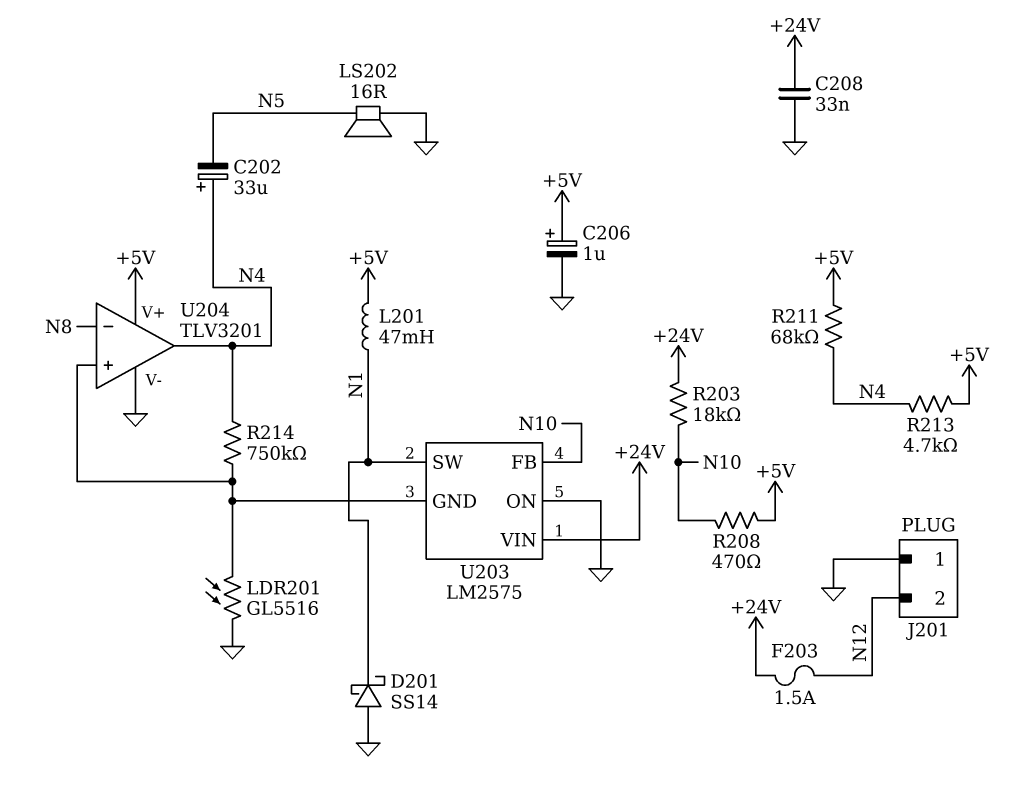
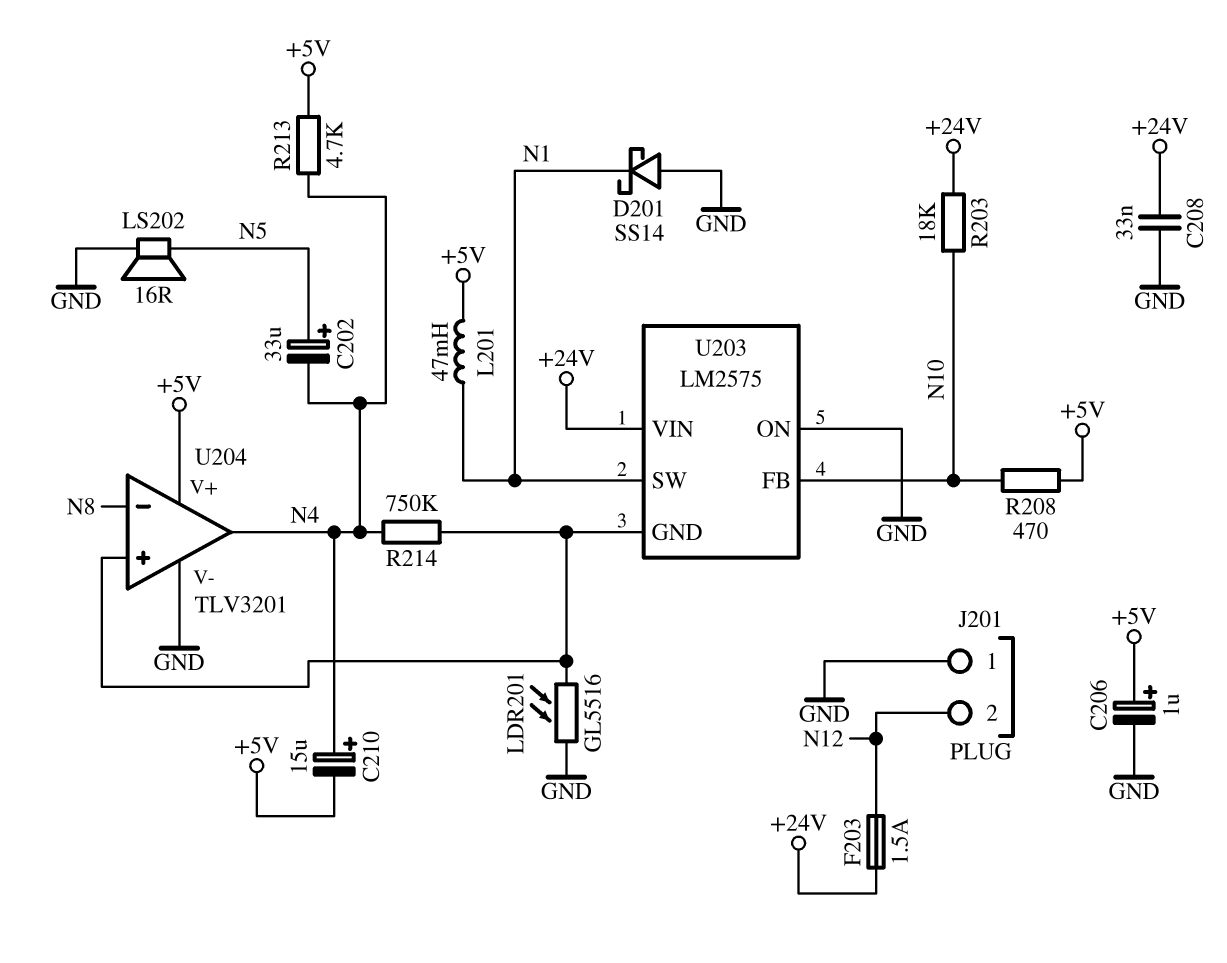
C202: 33uF (plus N4, minus N5) -> 33uF (plus N5, minus N4)
C210: none -> 15uF (plus N4, minus +5V)
R211: 68k (+5V, N4) -> none

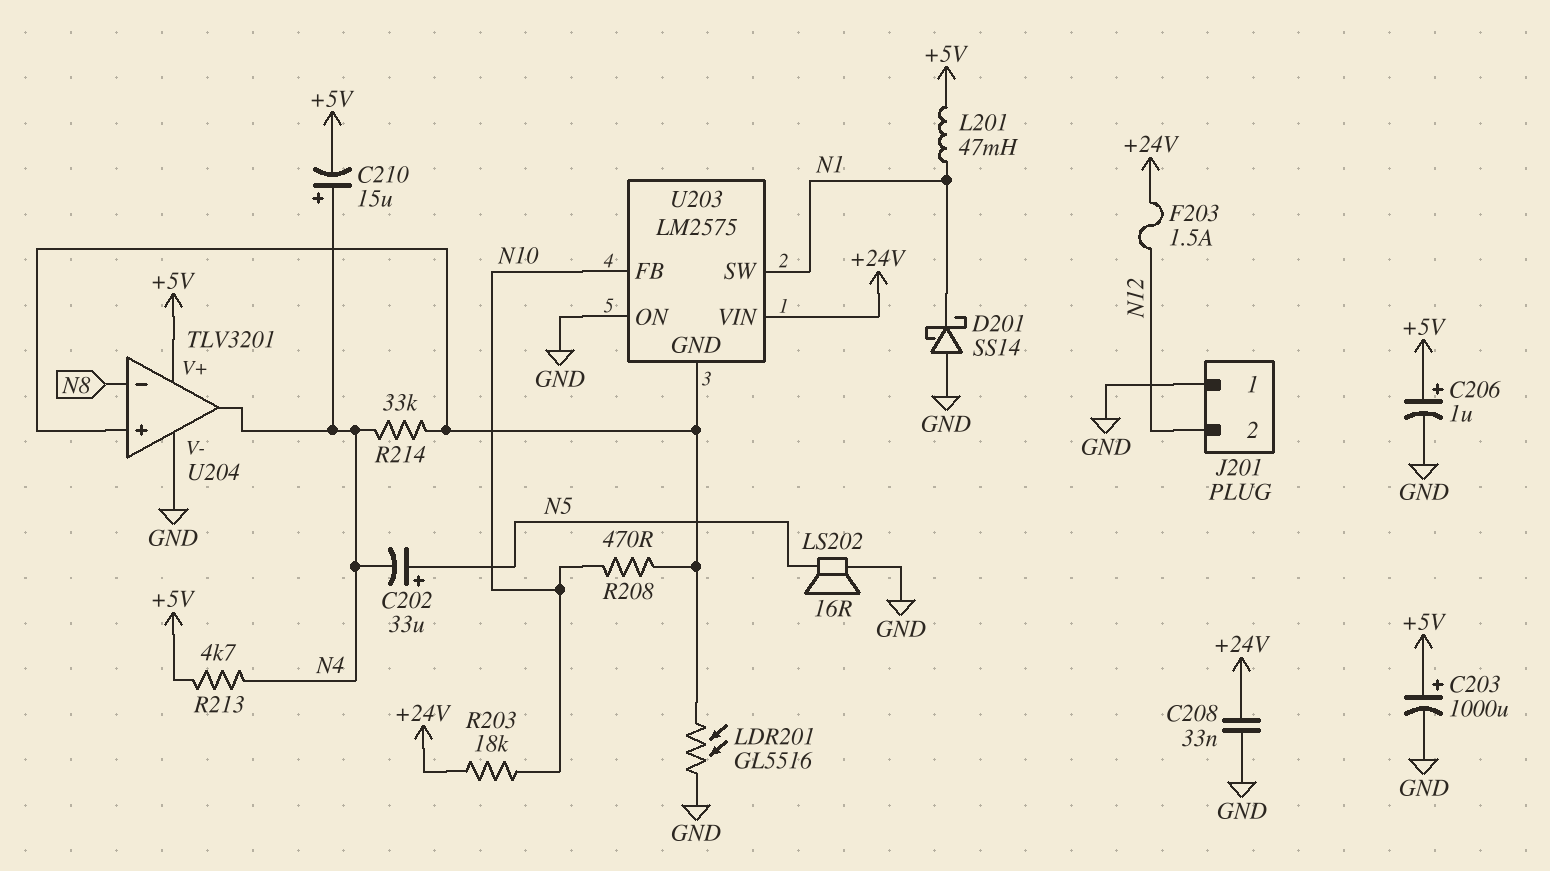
C203: none -> 1000uF (plus +5V, minus GND)
R208: 470 (+5V, N10) -> 470 (N10, U203/GND)
R214: 750k (N4, U203/GND) -> 33k (N4, U203/GND)

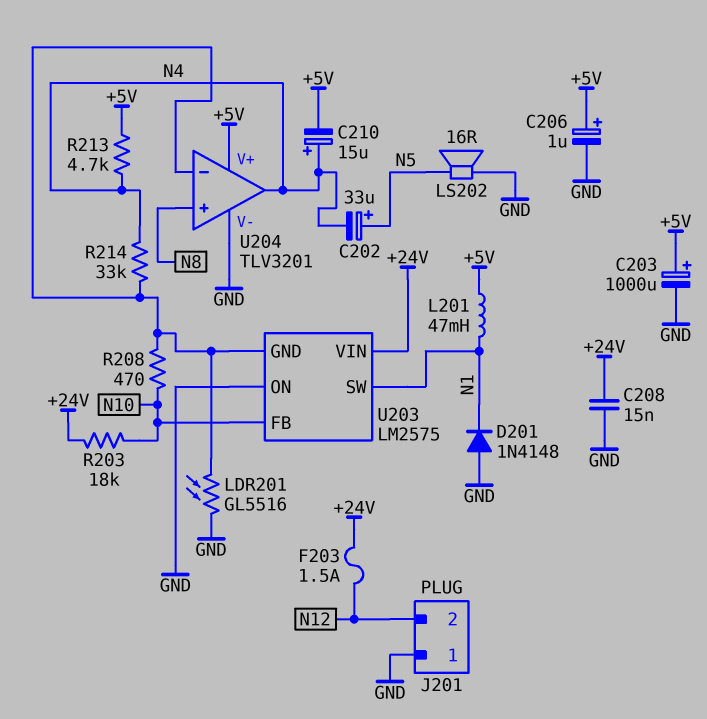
C208: 33nF (+24V, GND) -> 15nF (+24V, GND)
D201: schottky SS14 (A GND, K N1) -> diode 1N4148 (A GND, K N1)
U204 pin in+: U203/GND -> N8
U204 pin in-: N8 -> U203/GND

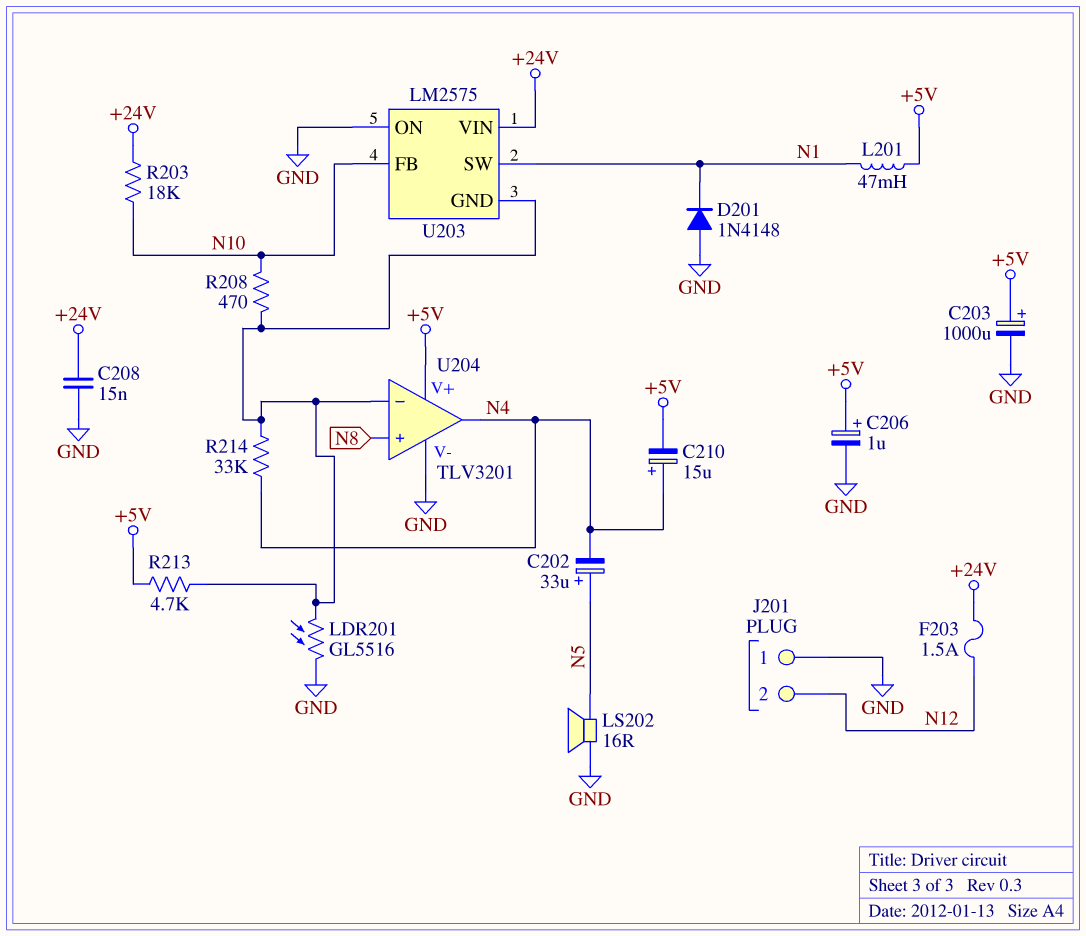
R213: 4.7k (+5V, N4) -> 4.7k (+5V, U203/GND)

